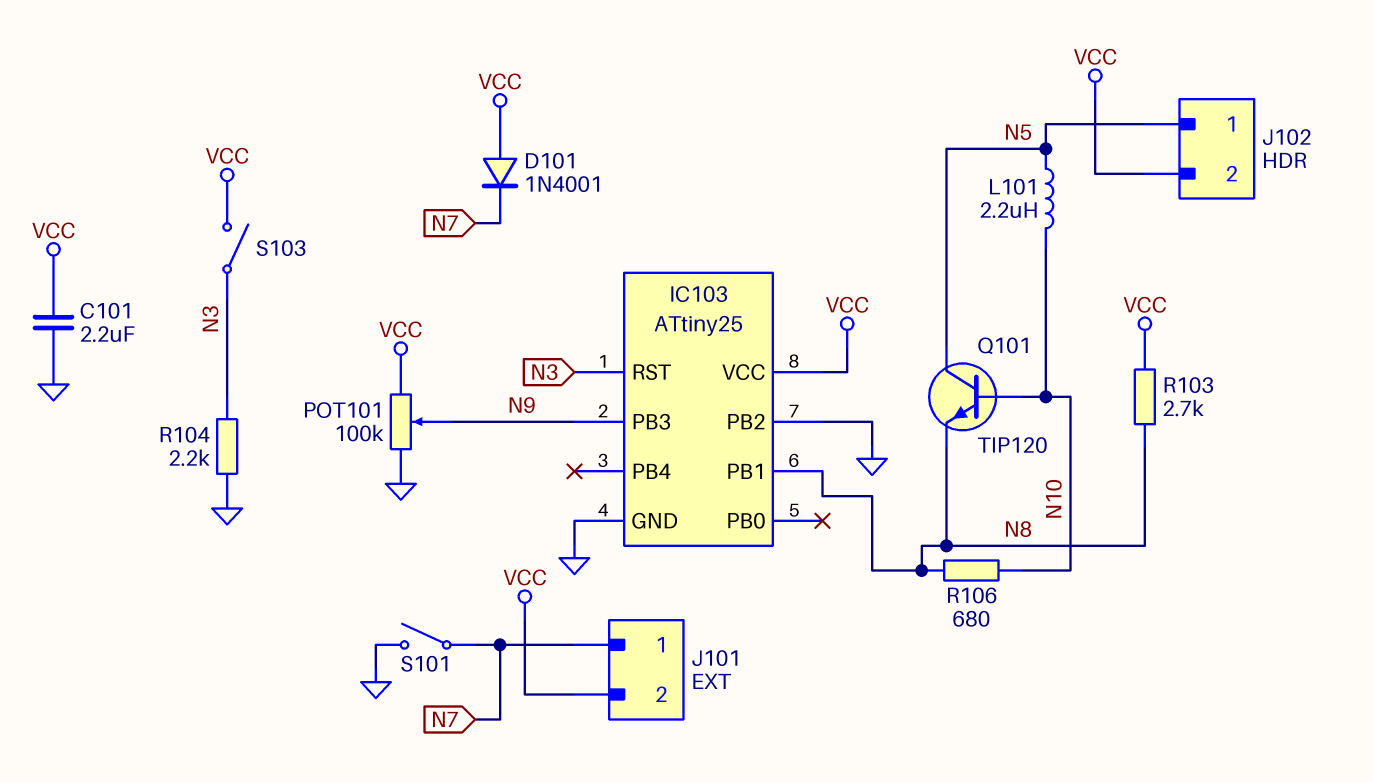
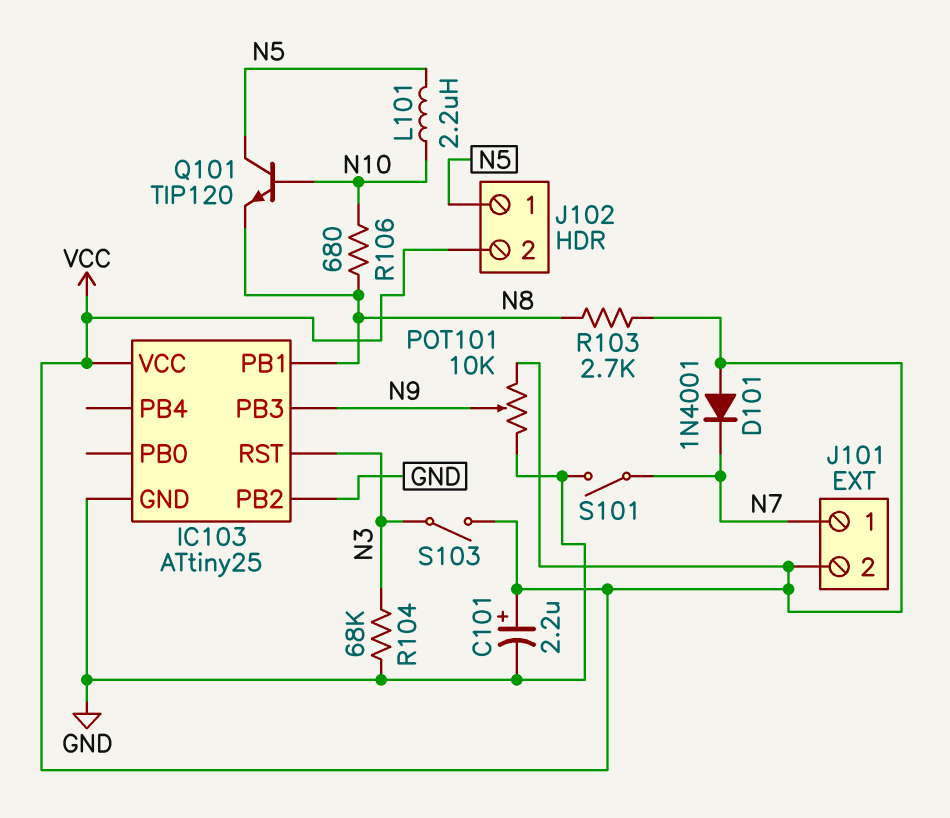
C101: 2.2uF (GND, VCC) -> 2.2uF (plus VCC, minus GND)
POT101: 100k (GND, VCC, wiper N9) -> 10k (GND, VCC, wiper N9)
R104: 2.2k (GND, N3) -> 68k (GND, N3)

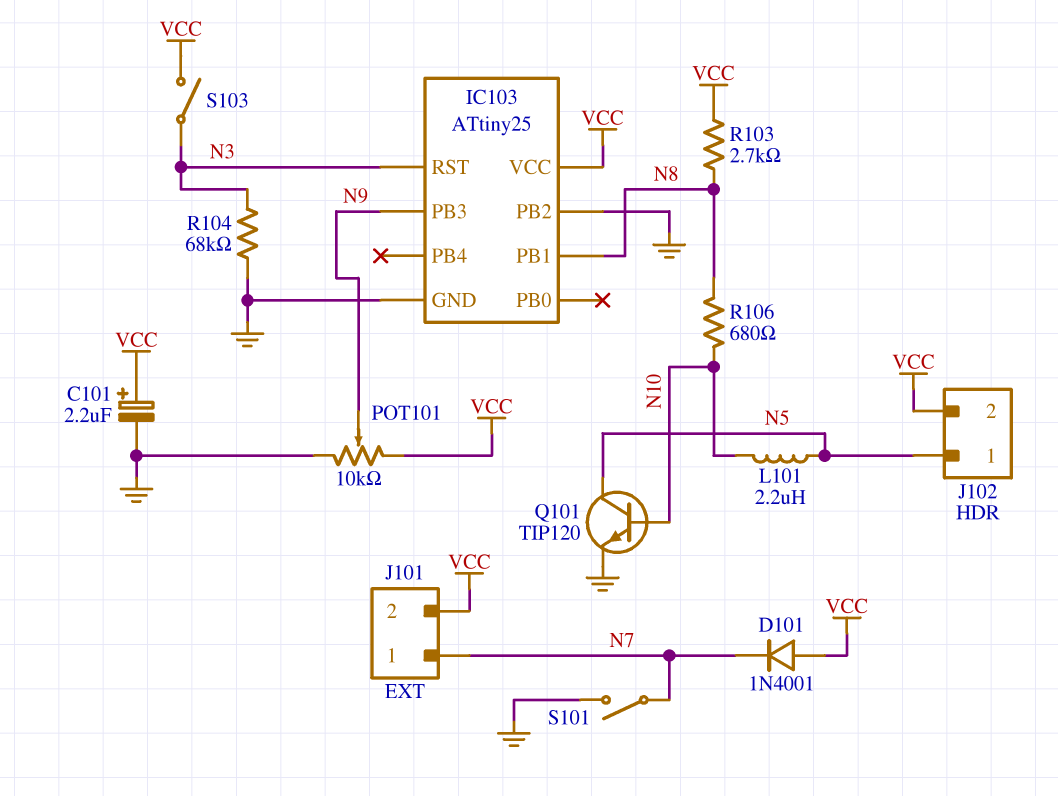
Q101: NPN TIP120 (B N10, C N5, E N8) -> NPN TIP120 (B N10, C N5, E GND)

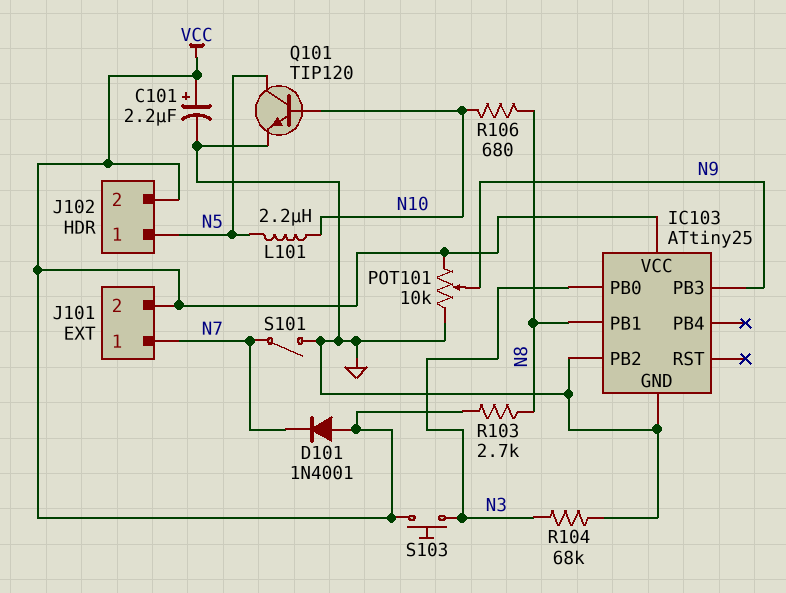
IC103 pin PB0: none -> N3
IC103 pin RST: N3 -> none
S103: switch (N3, VCC) -> button (N3, VCC)

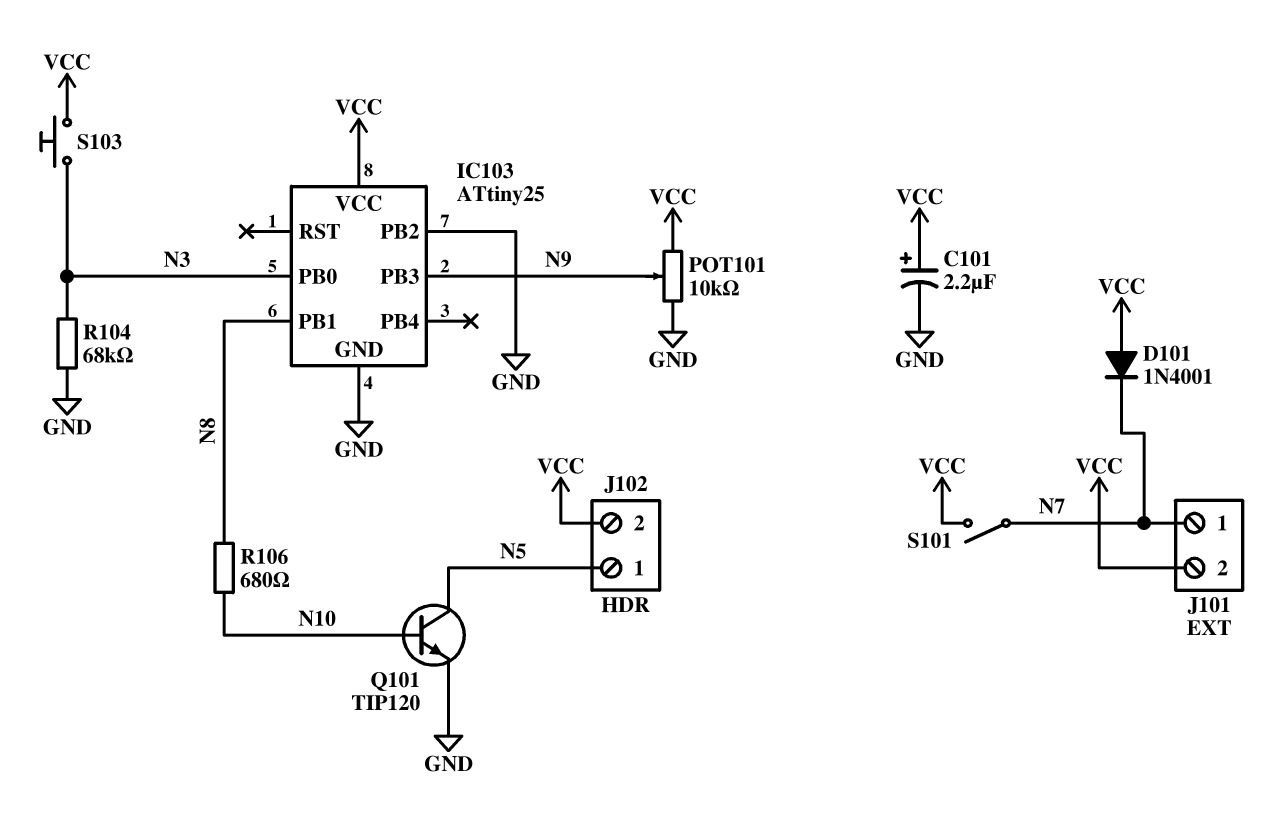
L101: 2.2uH (N5, N10) -> none
R103: 2.7k (N8, VCC) -> none
S101: switch (GND, N7) -> switch (N7, VCC)

